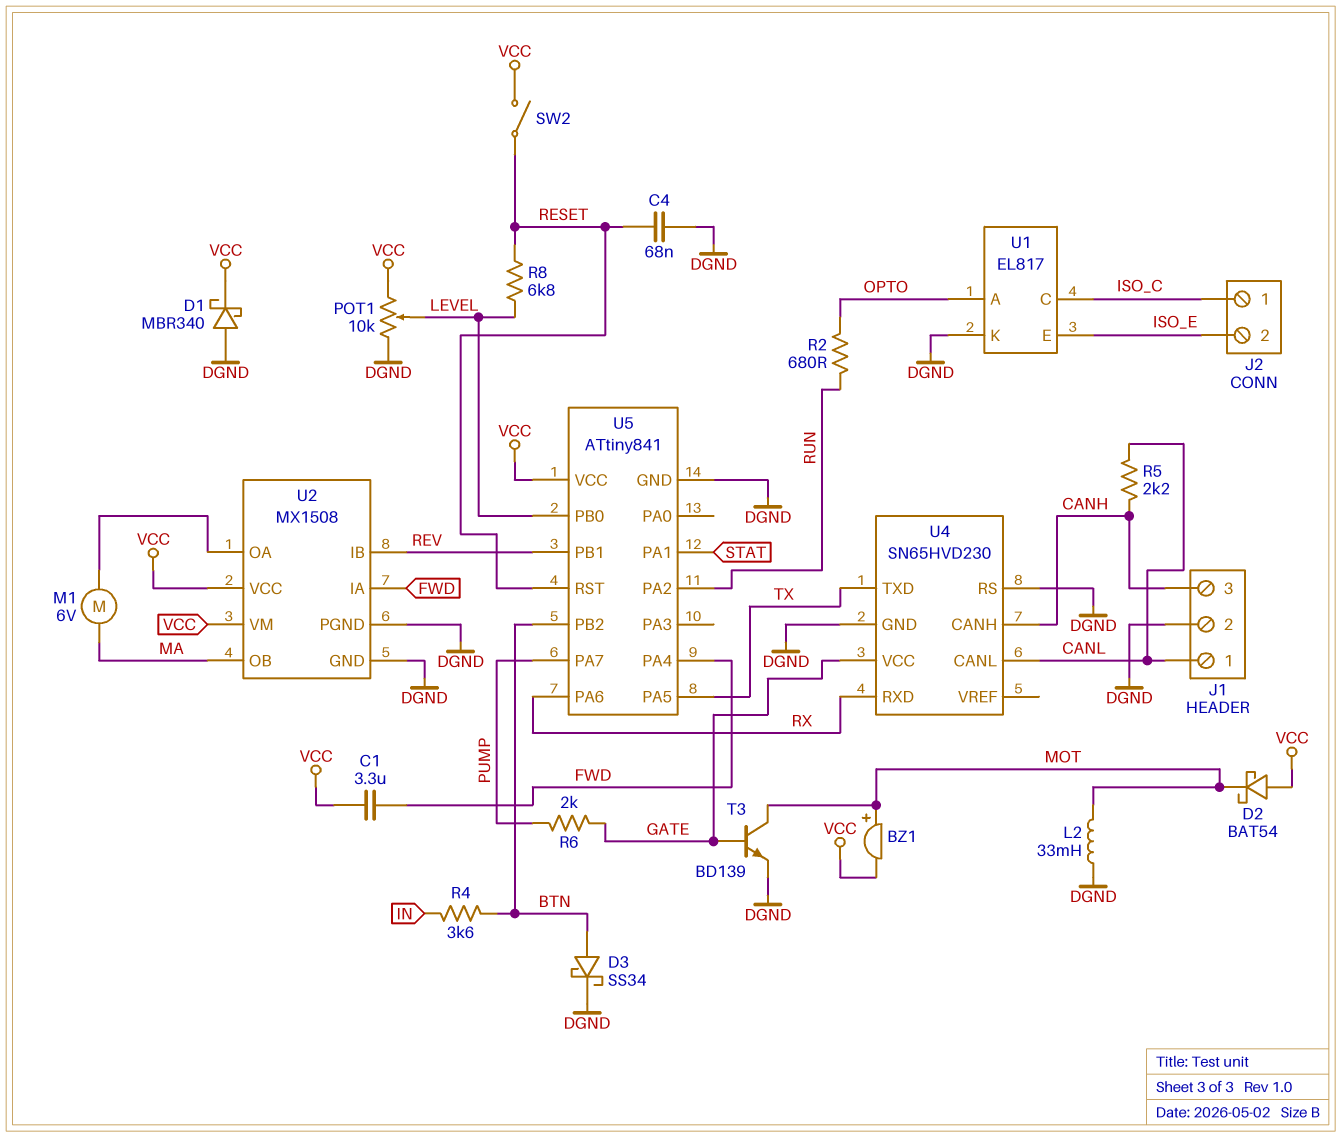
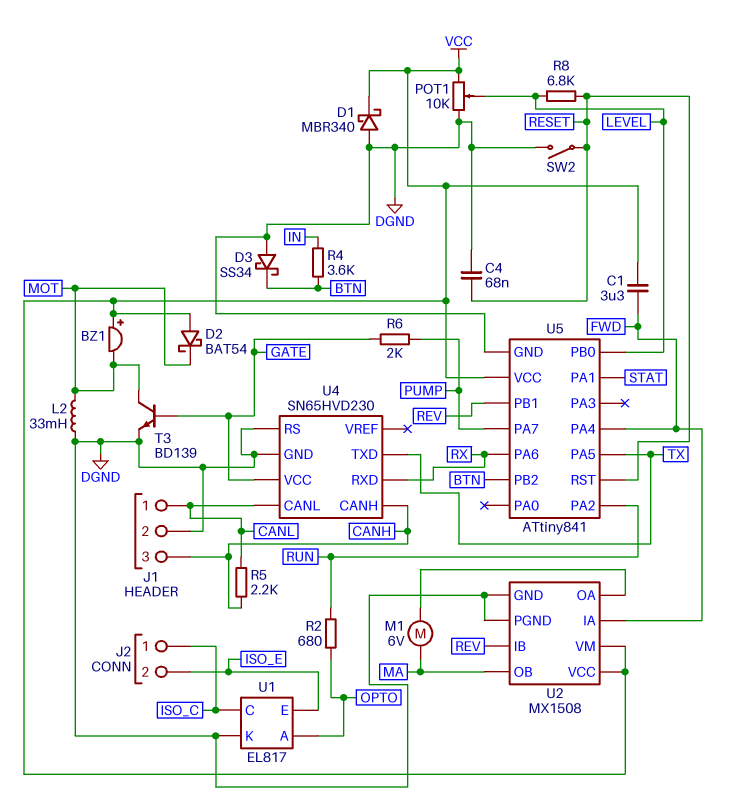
BZ1: buzzer (plus MOT, minus VCC) -> buzzer (plus VCC, minus MOT)
D3: schottky SS34 (A BTN, K DGND) -> schottky SS34 (A DGND, K BTN)
SW2: switch (RESET, VCC) -> switch (DGND, RESET)

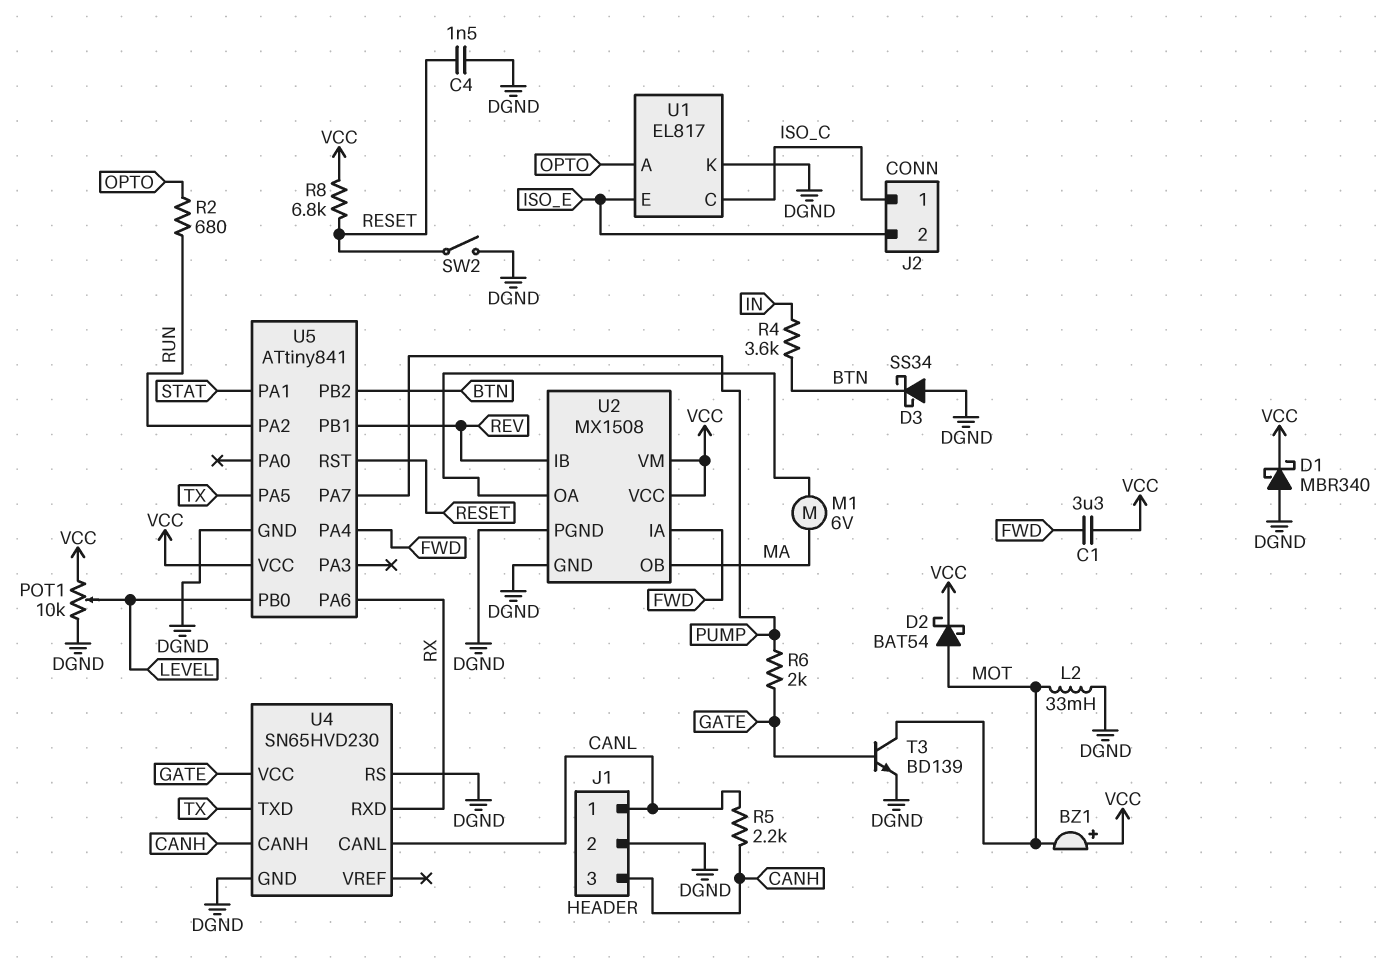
C4: 68nF (DGND, RESET) -> 1.5nF (DGND, RESET)
D2: schottky BAT54 (A VCC, K MOT) -> schottky BAT54 (A MOT, K VCC)
R8: 6.8k (LEVEL, RESET) -> 6.8k (RESET, VCC)

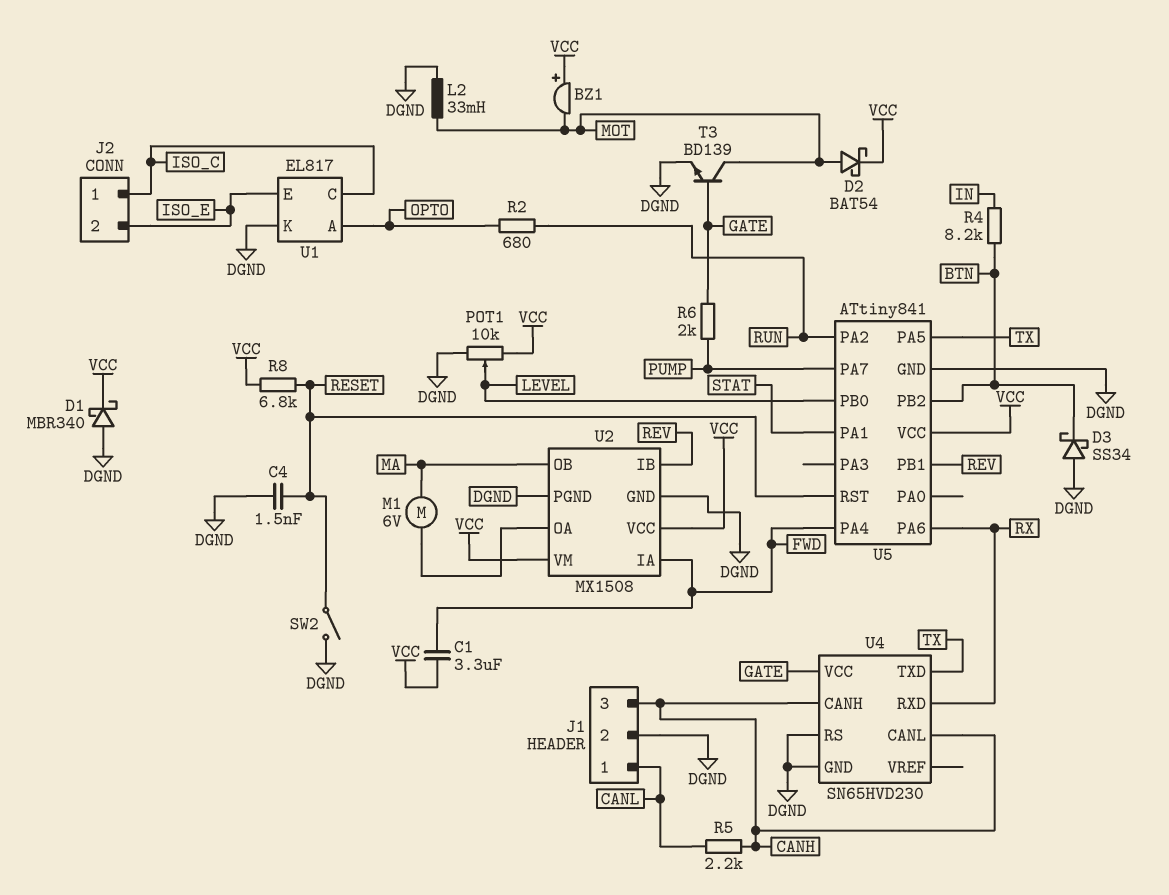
R4: 3.6k (BTN, IN) -> 8.2k (BTN, IN)
U4 pin CANL: CANL -> CANH

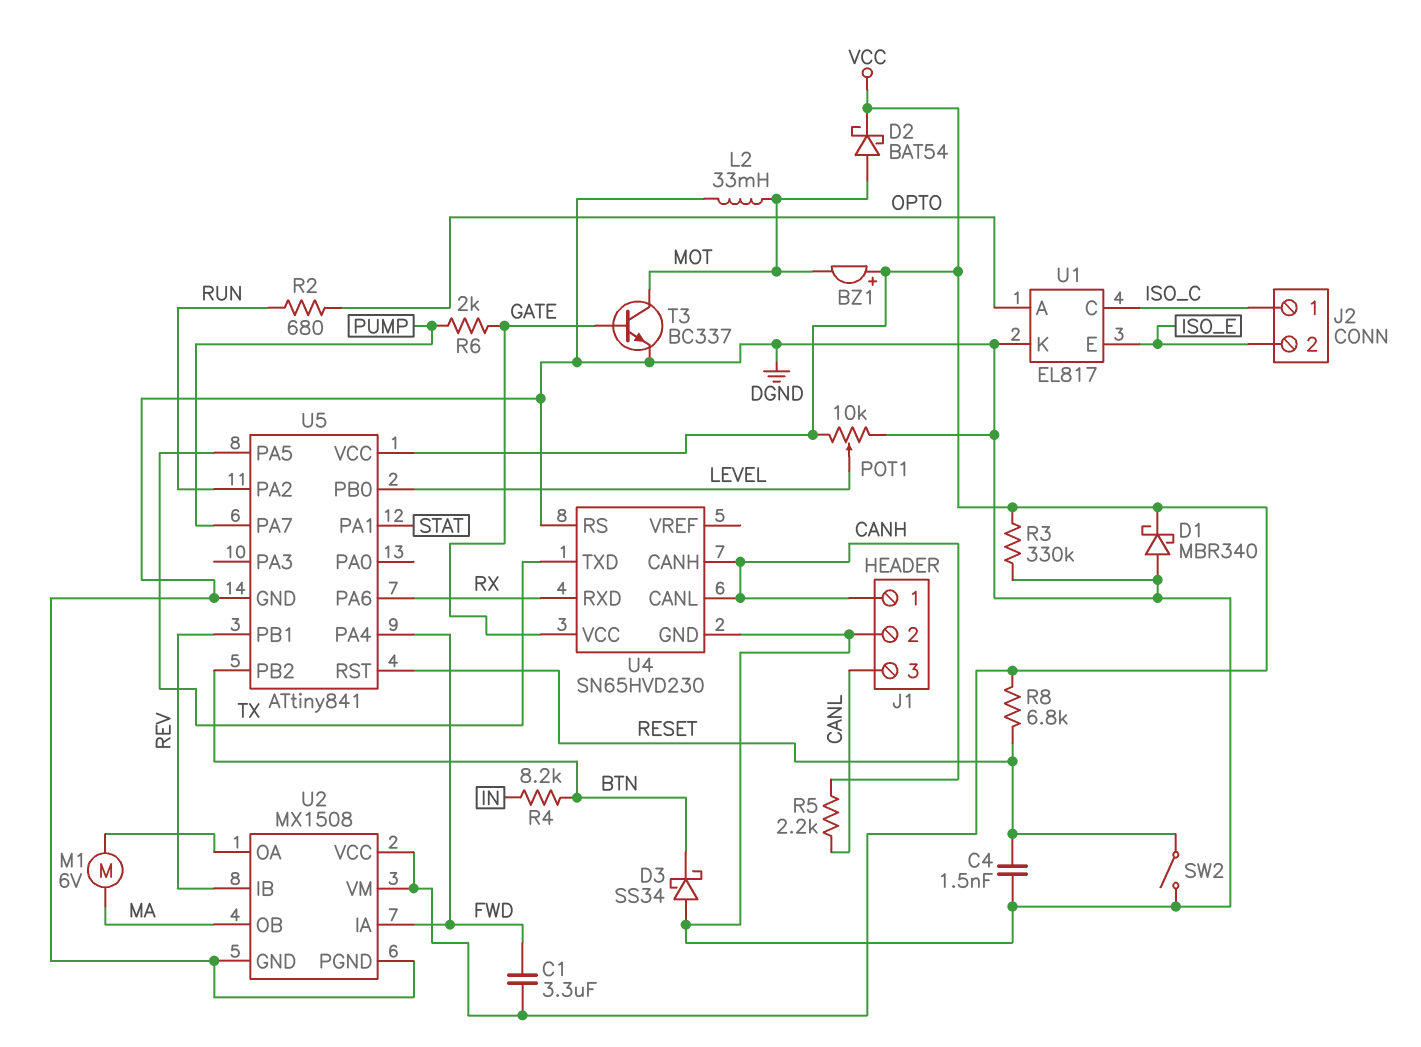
J1 pin 1: CANL -> CANH
J1 pin 3: CANH -> CANL
R3: none -> 330k (DGND, VCC)
T3: NPN BD139 (B GATE, C MOT, E DGND) -> NPN BC337 (B GATE, C MOT, E DGND)

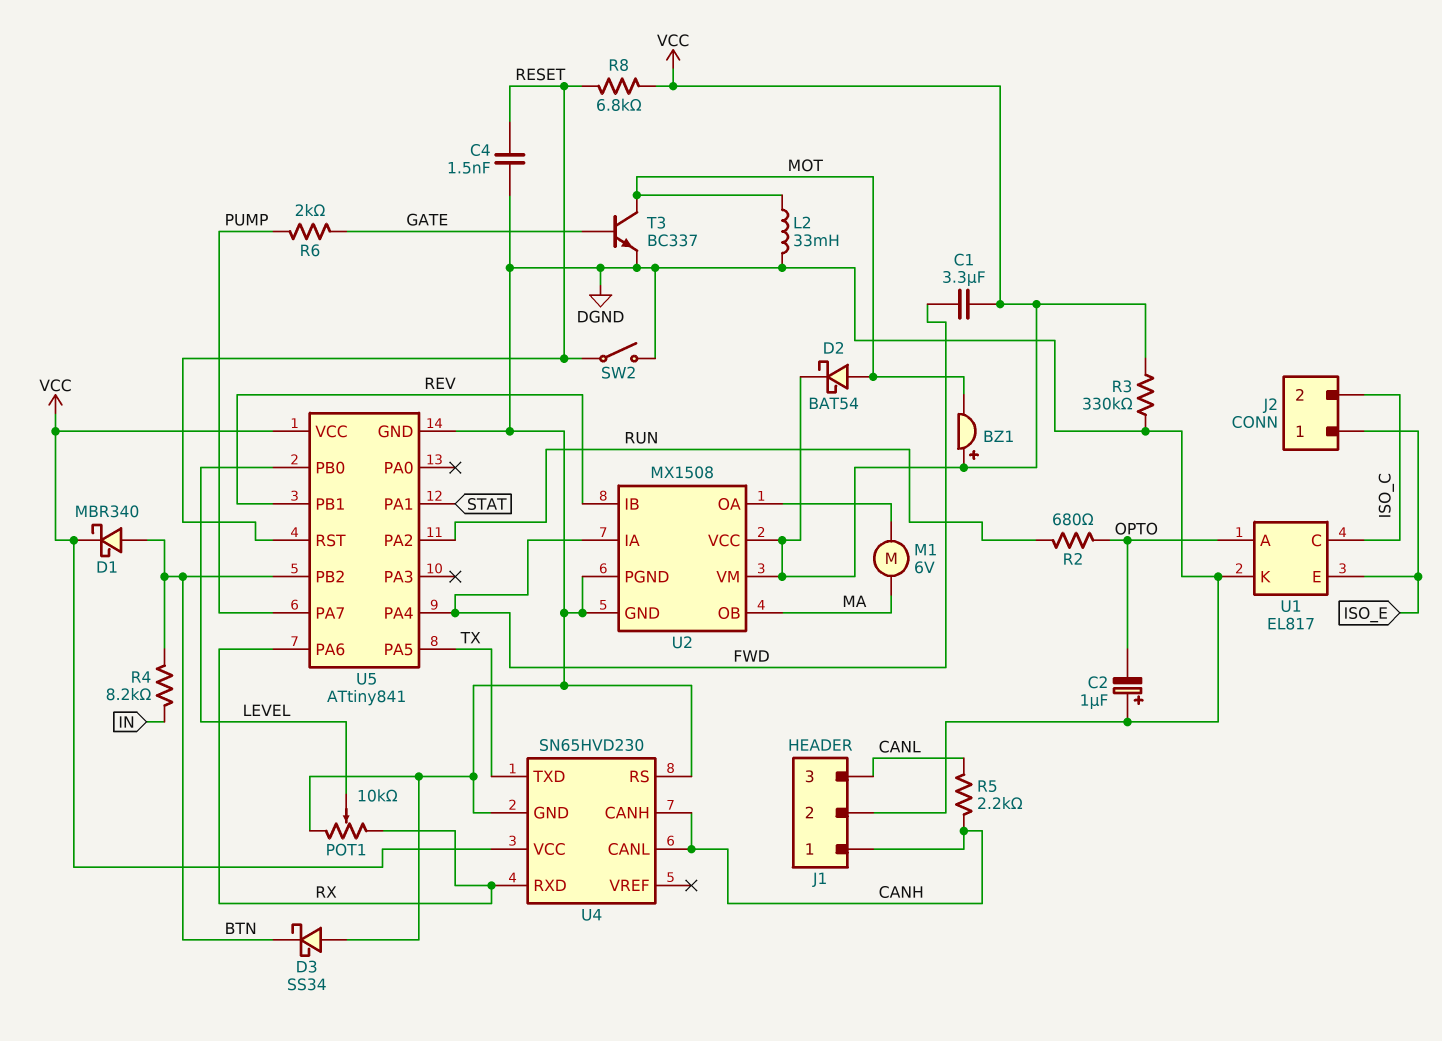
C2: none -> 1uF (plus DGND, minus OPTO)
D1: schottky MBR340 (A DGND, K VCC) -> schottky MBR340 (A BTN, K VCC)
J2 pin 1: ISO_C -> ISO_E
J2 pin 2: ISO_E -> ISO_C
POT1: 10k (DGND, VCC, wiper LEVEL) -> 10k (DGND, RX, wiper LEVEL)
U4 pin VCC: GATE -> VCC

